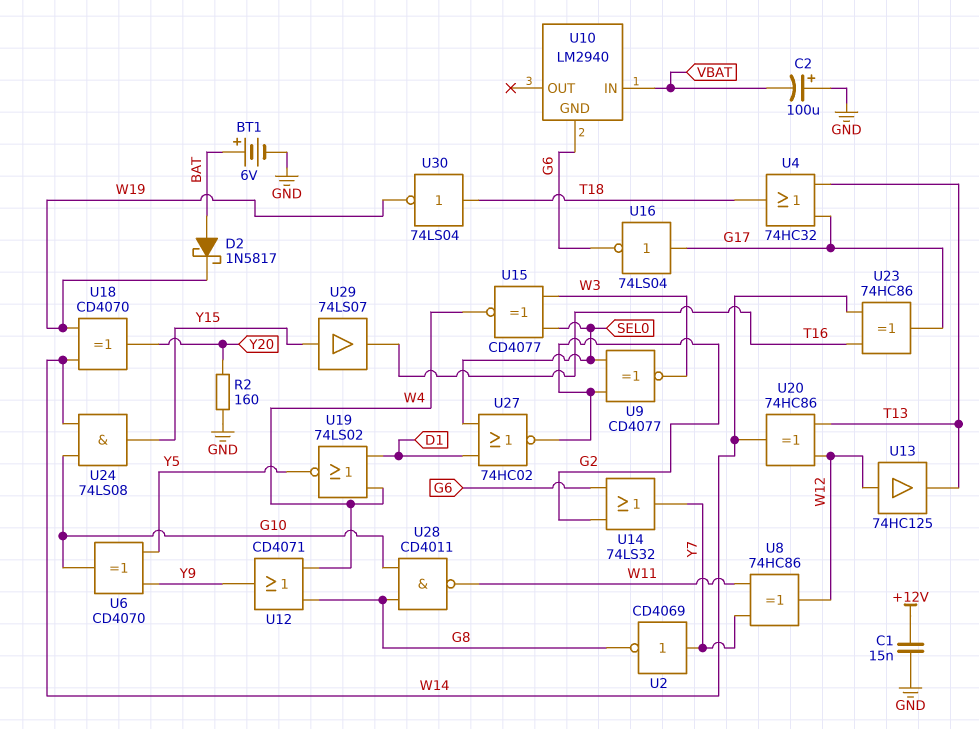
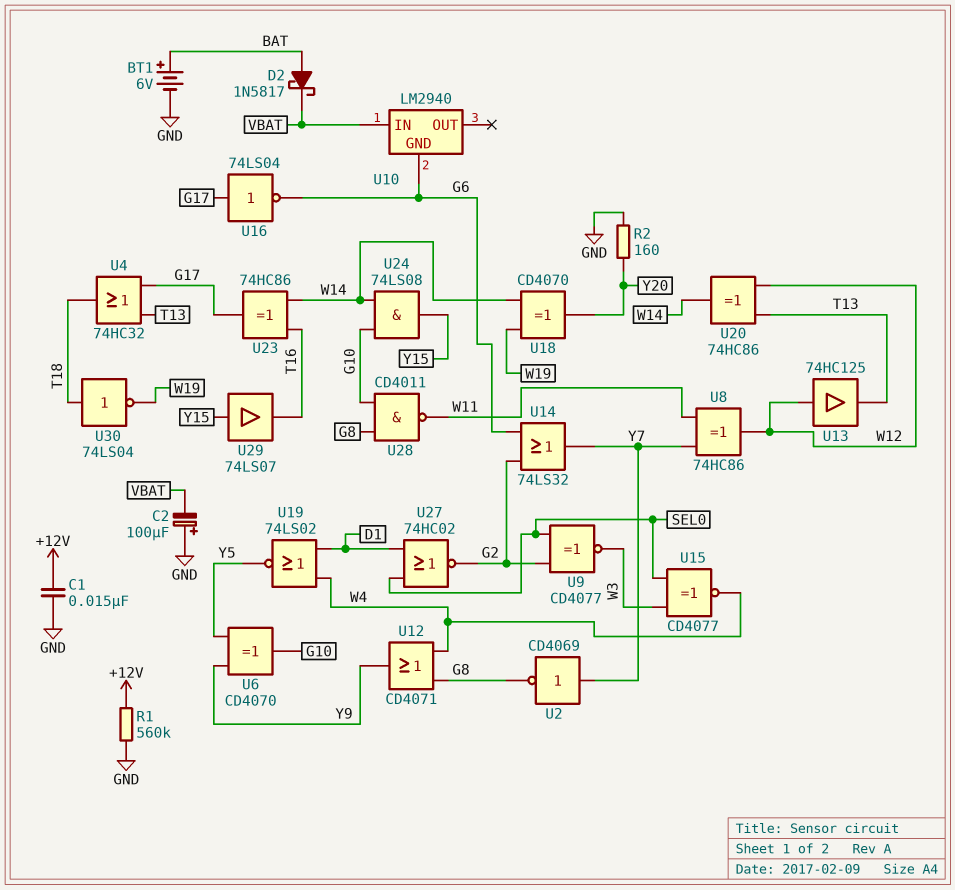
D2: schottky 1N5817 (A BAT, K W19) -> schottky 1N5817 (A BAT, K VBAT)
R1: none -> 560k (+12V, GND)

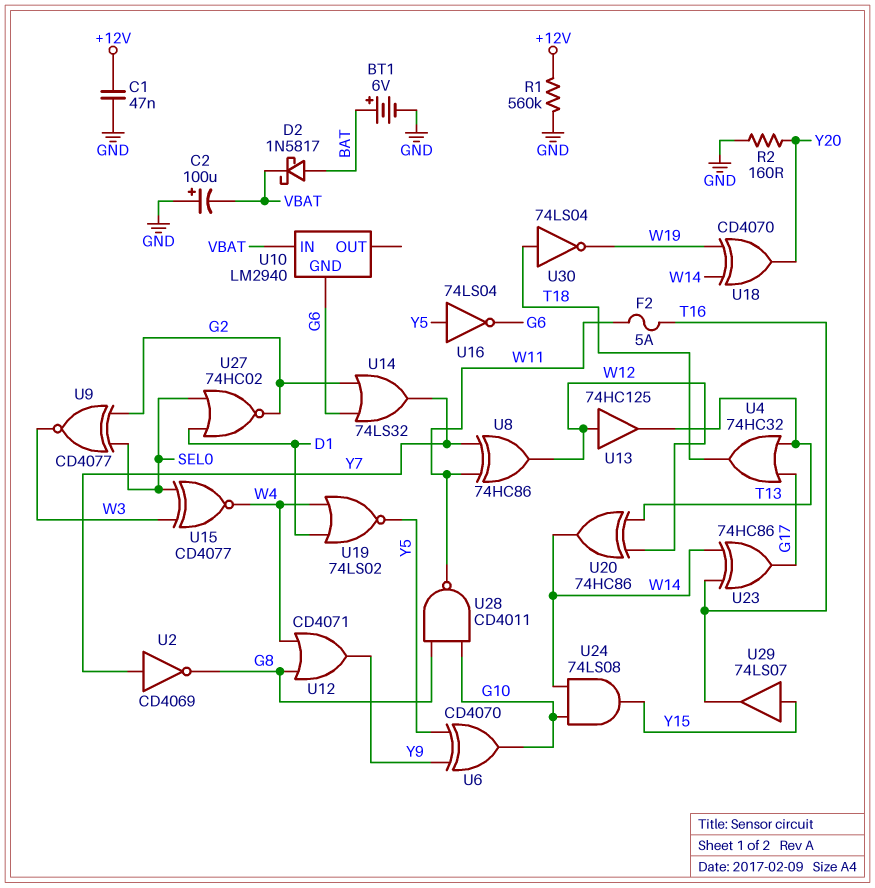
C1: 15nF (+12V, GND) -> 47nF (+12V, GND)
F2: none -> 5A (T16, W11)
U16: NOT 74LS04 (in G17, out G6) -> NOT 74LS04 (in Y5, out G6)

